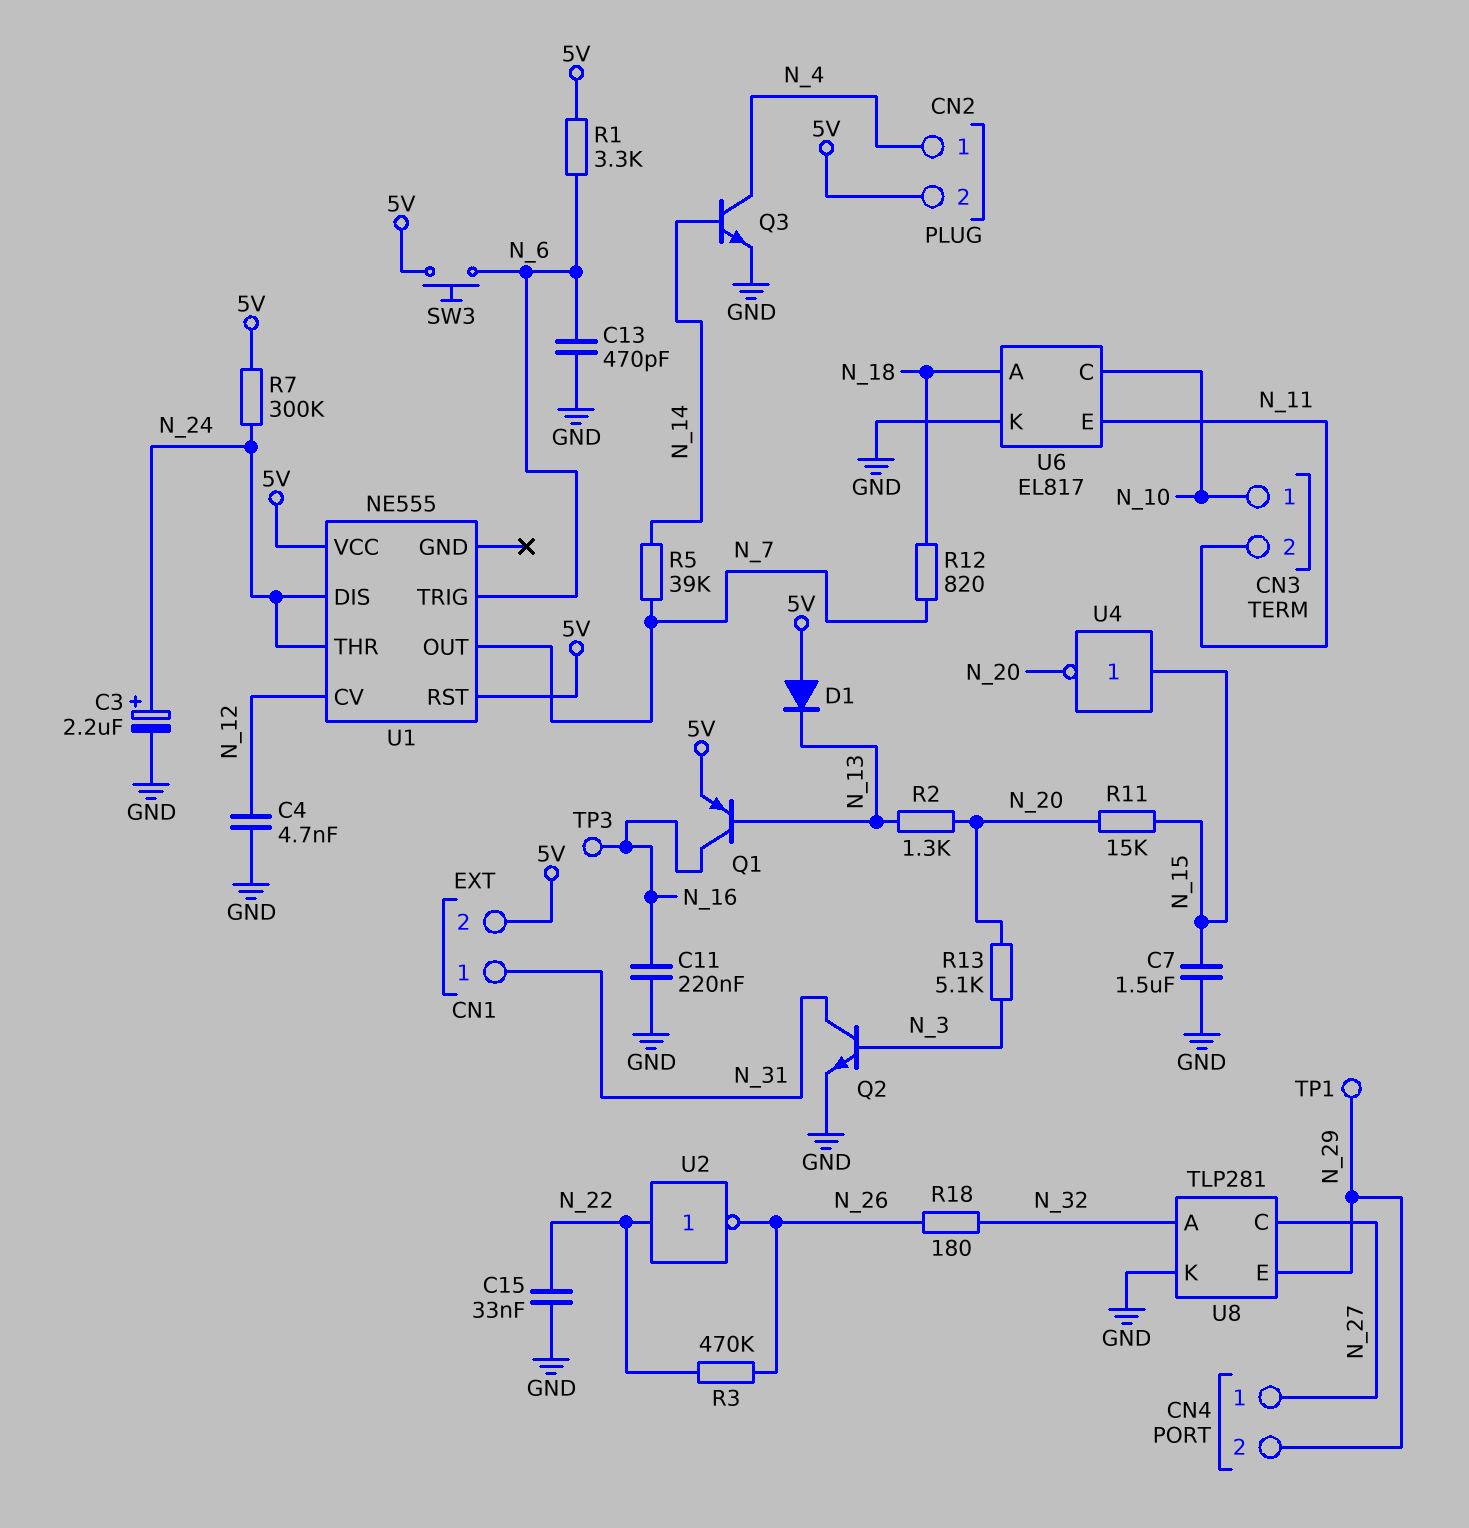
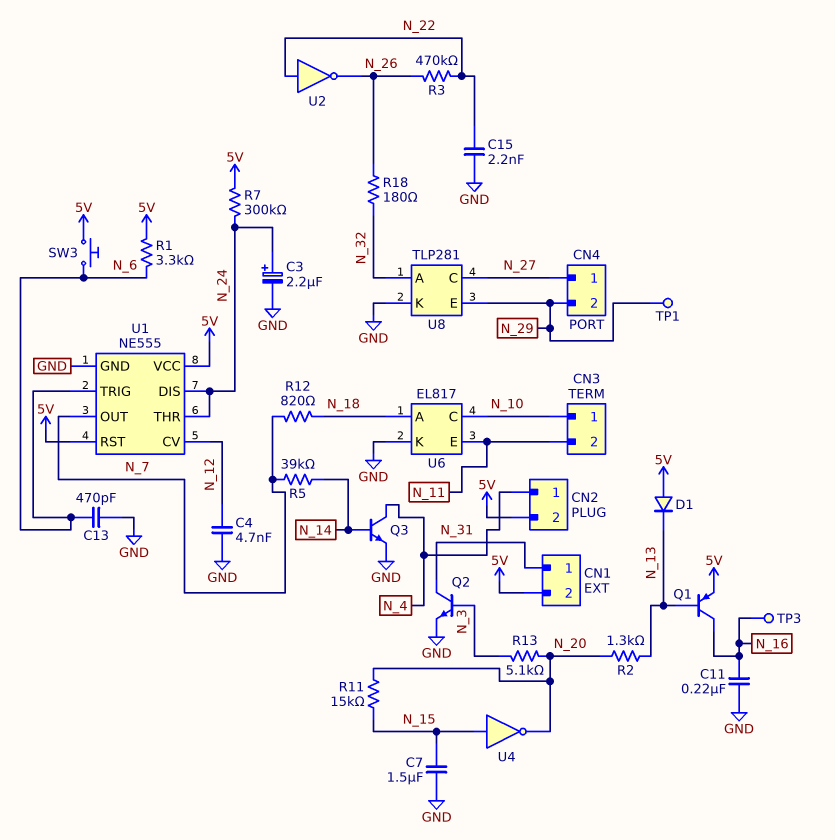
C15: 33nF (GND, N_22) -> 2.2nF (GND, N_22)
U1 pin GND: none -> GND

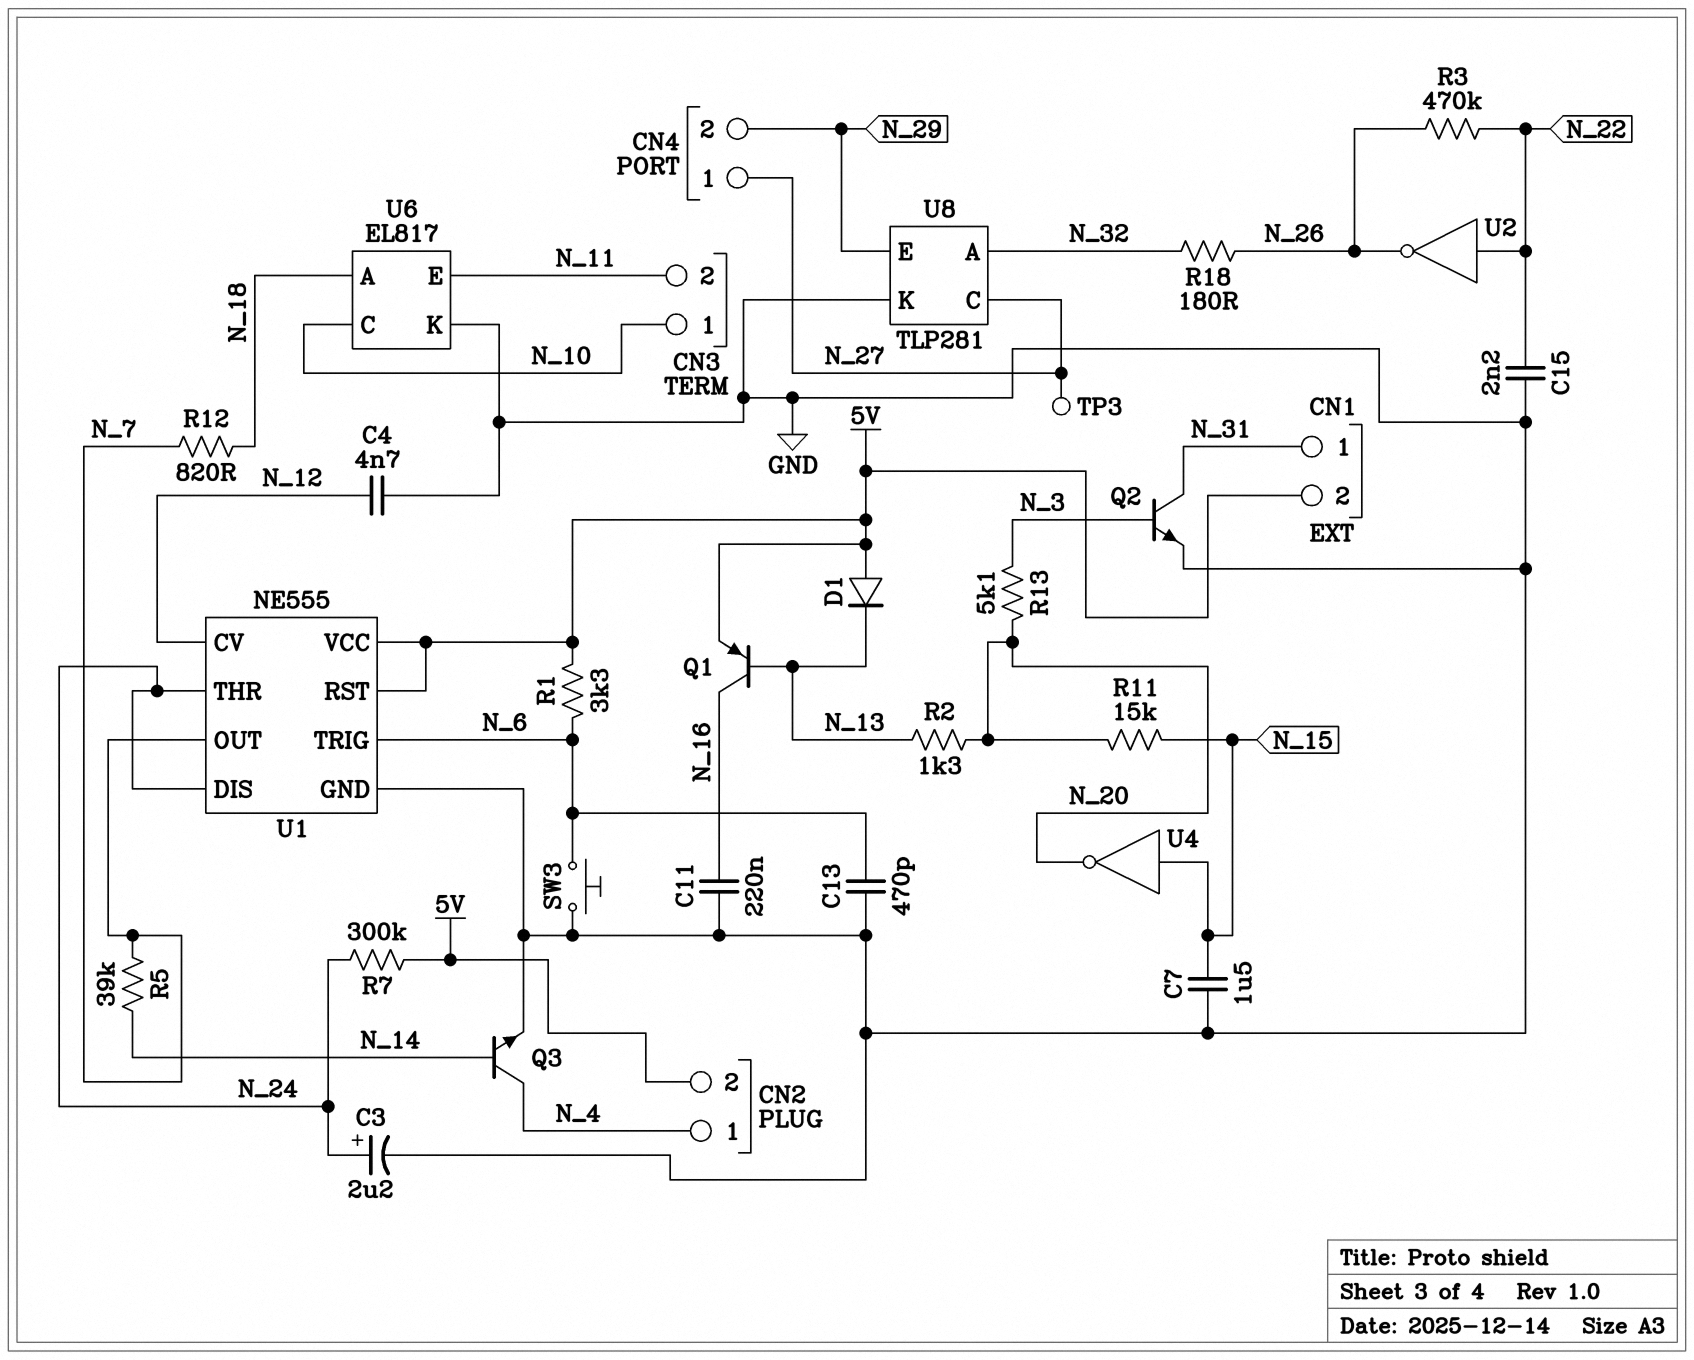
SW3: button (5V, N_6) -> button (GND, N_6)
TP1: test point (N_29) -> none
TP3: test point (N_16) -> test point (N_27)

